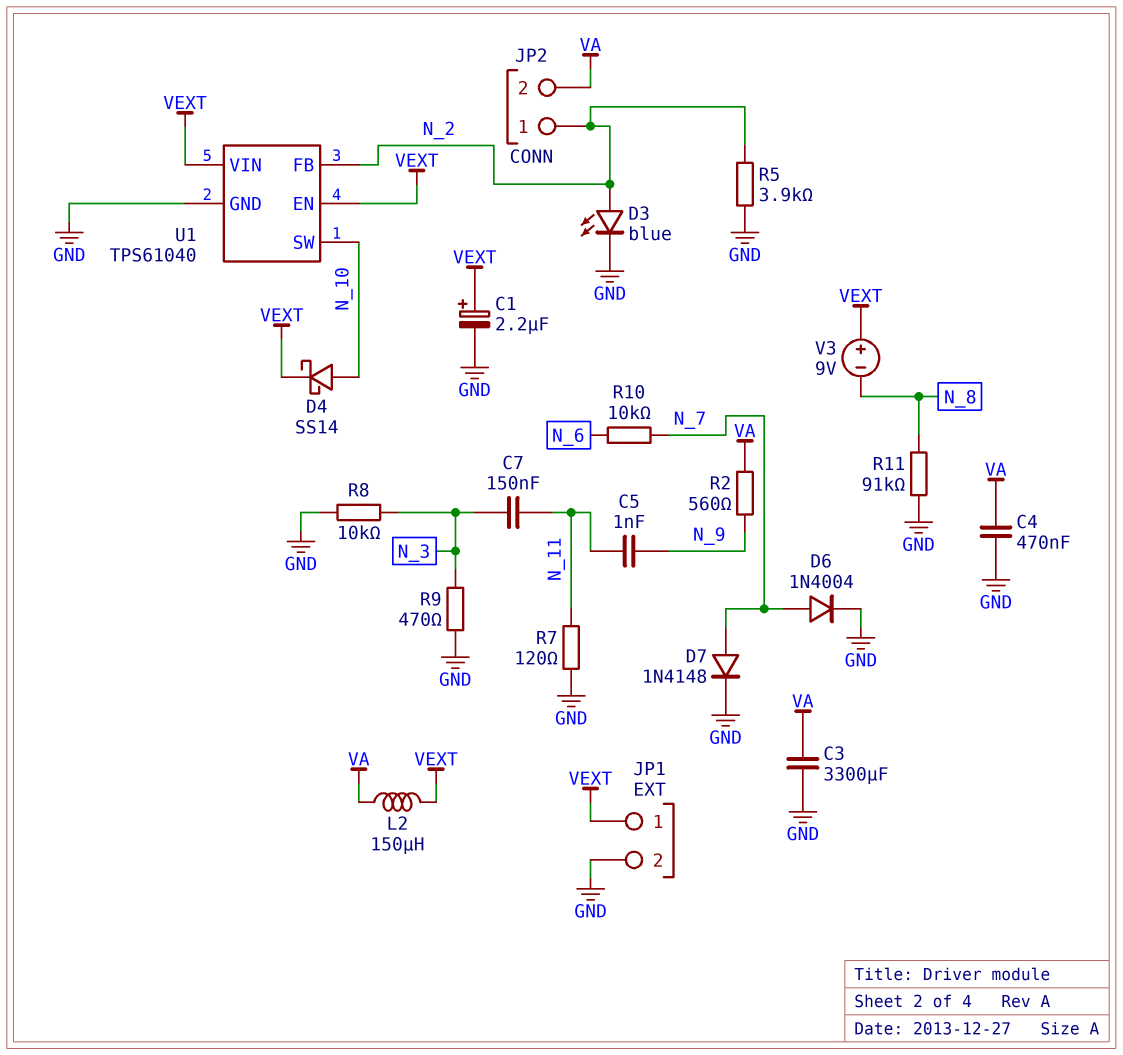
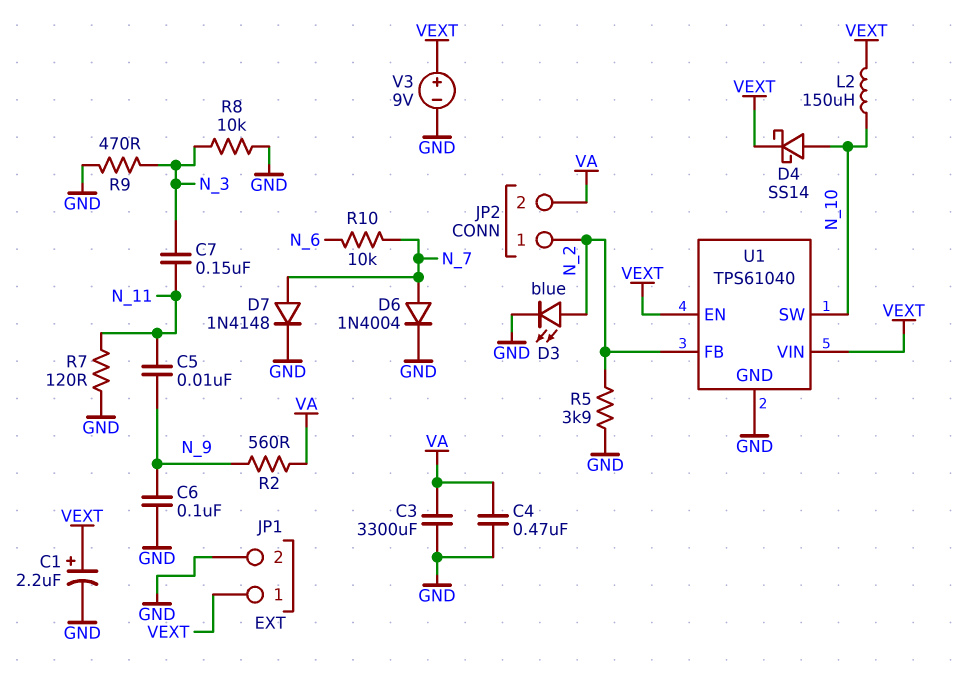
C5: 1nF (N_9, N_11) -> 10nF (N_9, N_11)
C6: none -> 100nF (GND, N_9)
L2: 150uH (VA, VEXT) -> 150uH (N_10, VEXT)
R11: 91k (GND, N_8) -> none
V3: 9V (plus VEXT, minus N_8) -> 9V (plus VEXT, minus GND)

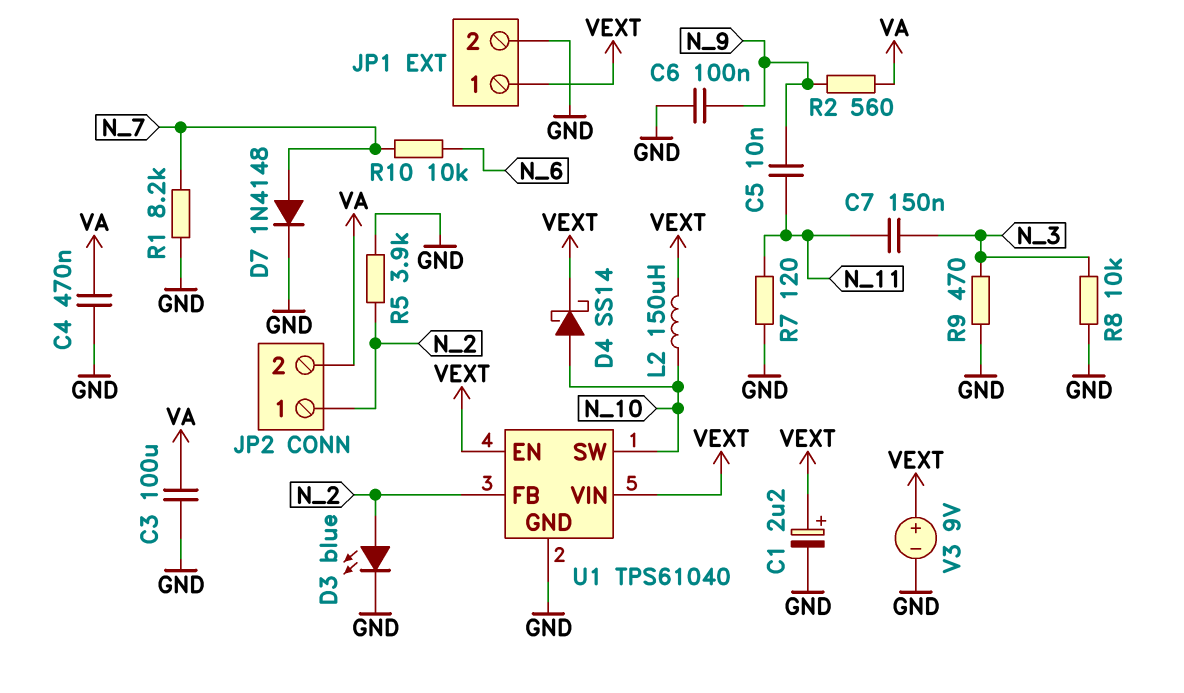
C3: 3300uF (GND, VA) -> 100uF (GND, VA)
D6: diode 1N4004 (A N_7, K GND) -> none
R1: none -> 8.2k (GND, N_7)

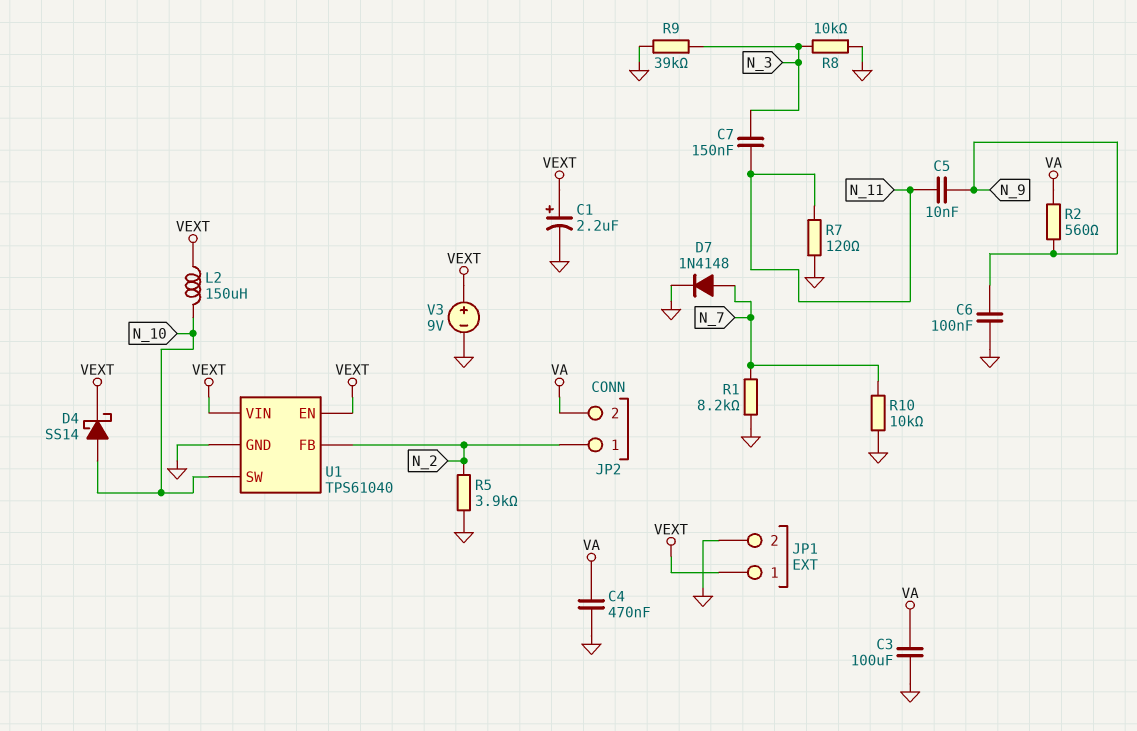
D3: LED blue (A N_2, K GND) -> none
R9: 470 (GND, N_3) -> 39k (GND, N_3)
R10: 10k (N_6, N_7) -> 10k (GND, N_7)

